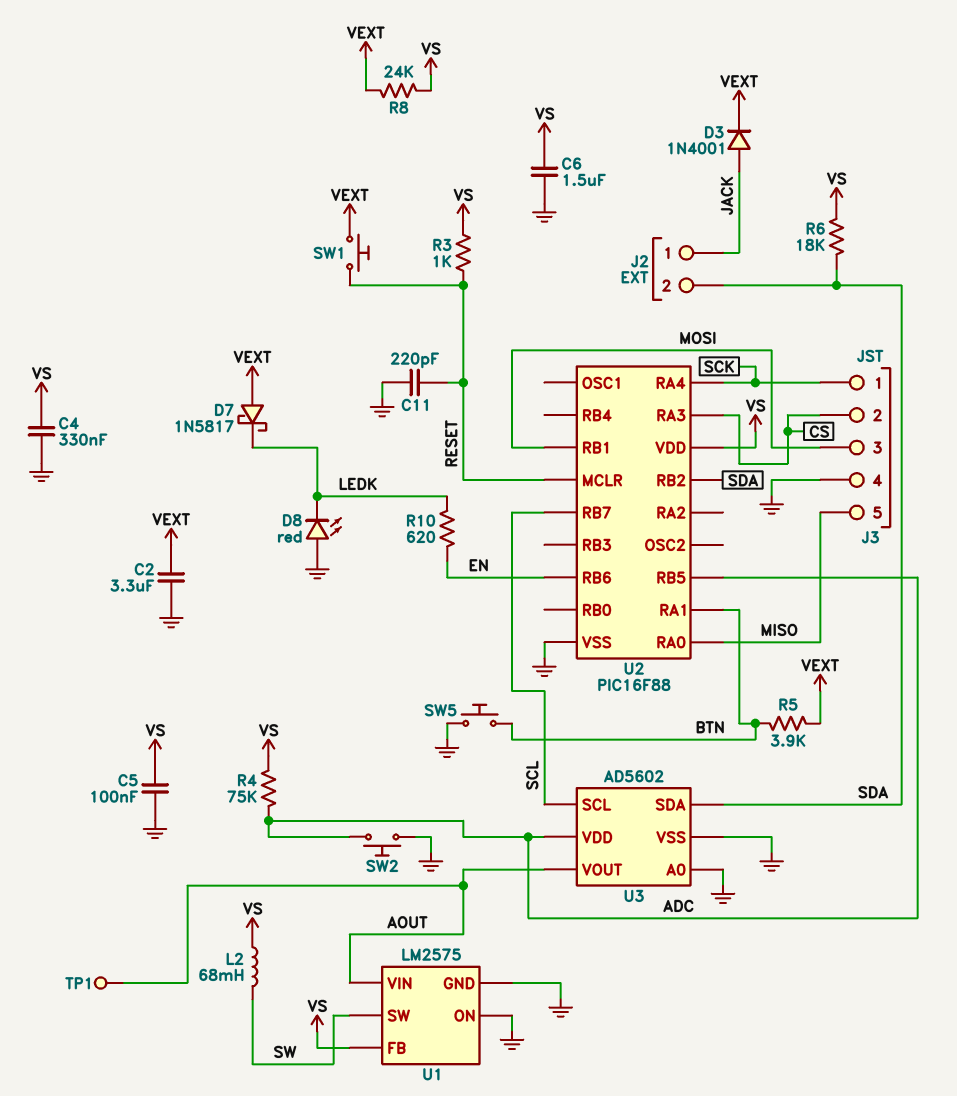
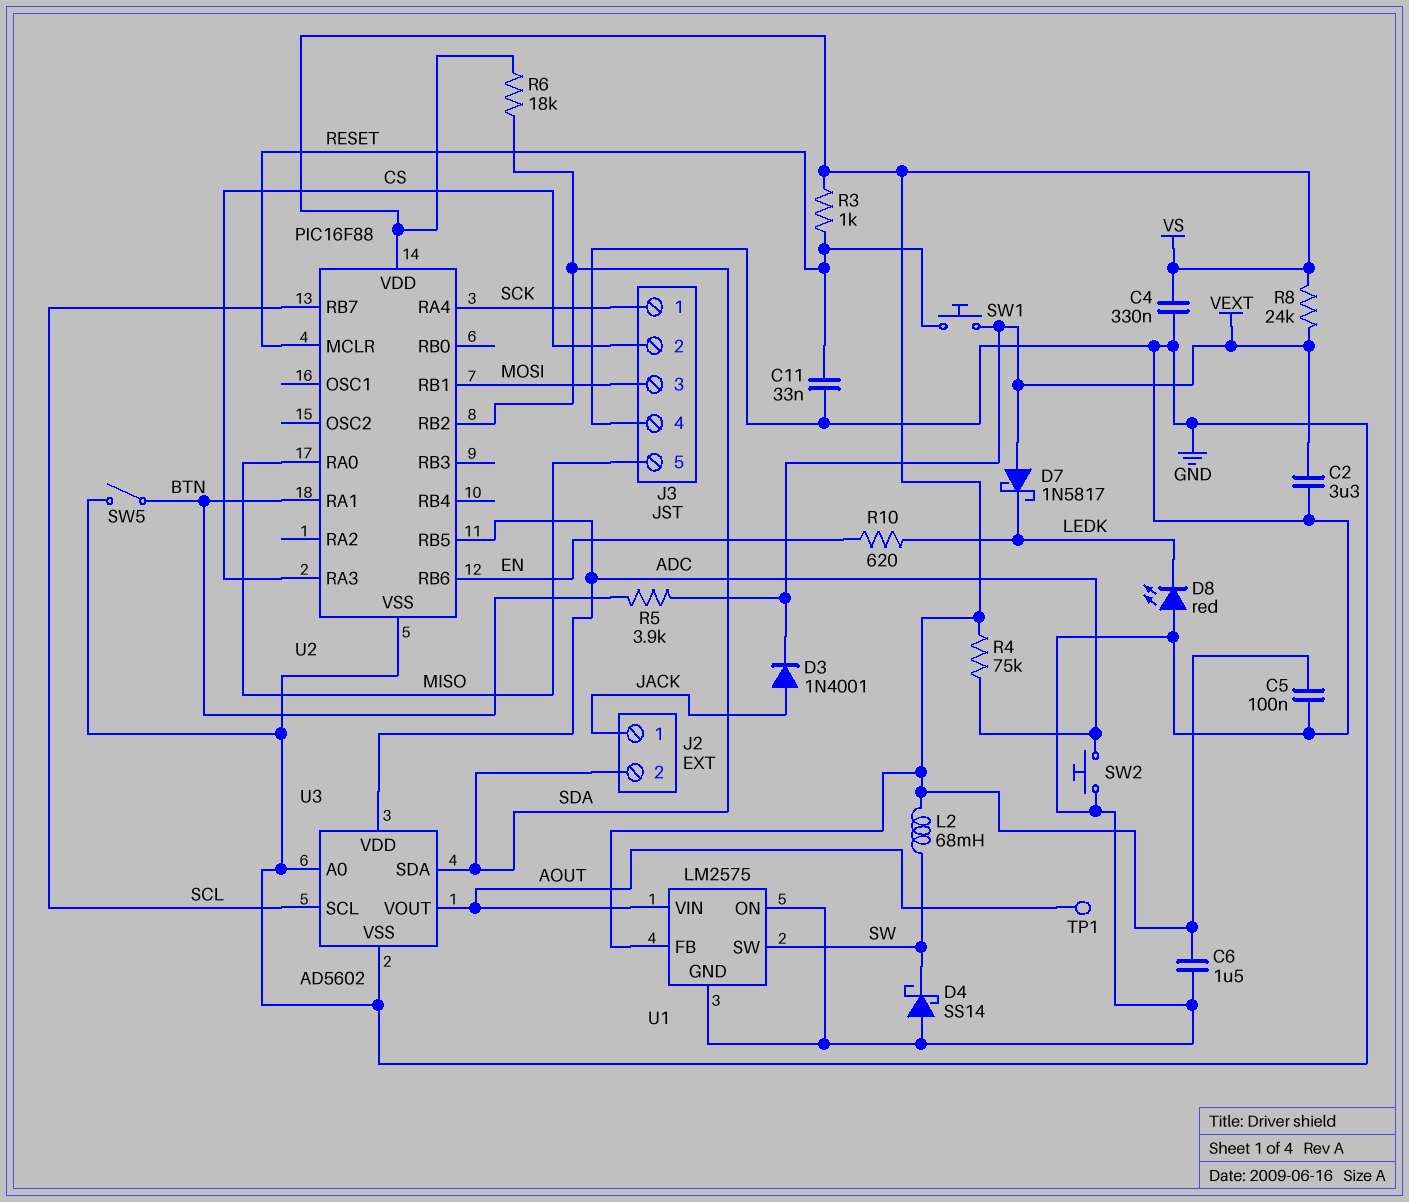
C11: 220pF (GND, RESET) -> 33nF (GND, RESET)
D4: none -> schottky SS14 (A GND, K SW)
SW5: button (BTN, GND) -> switch (BTN, GND)

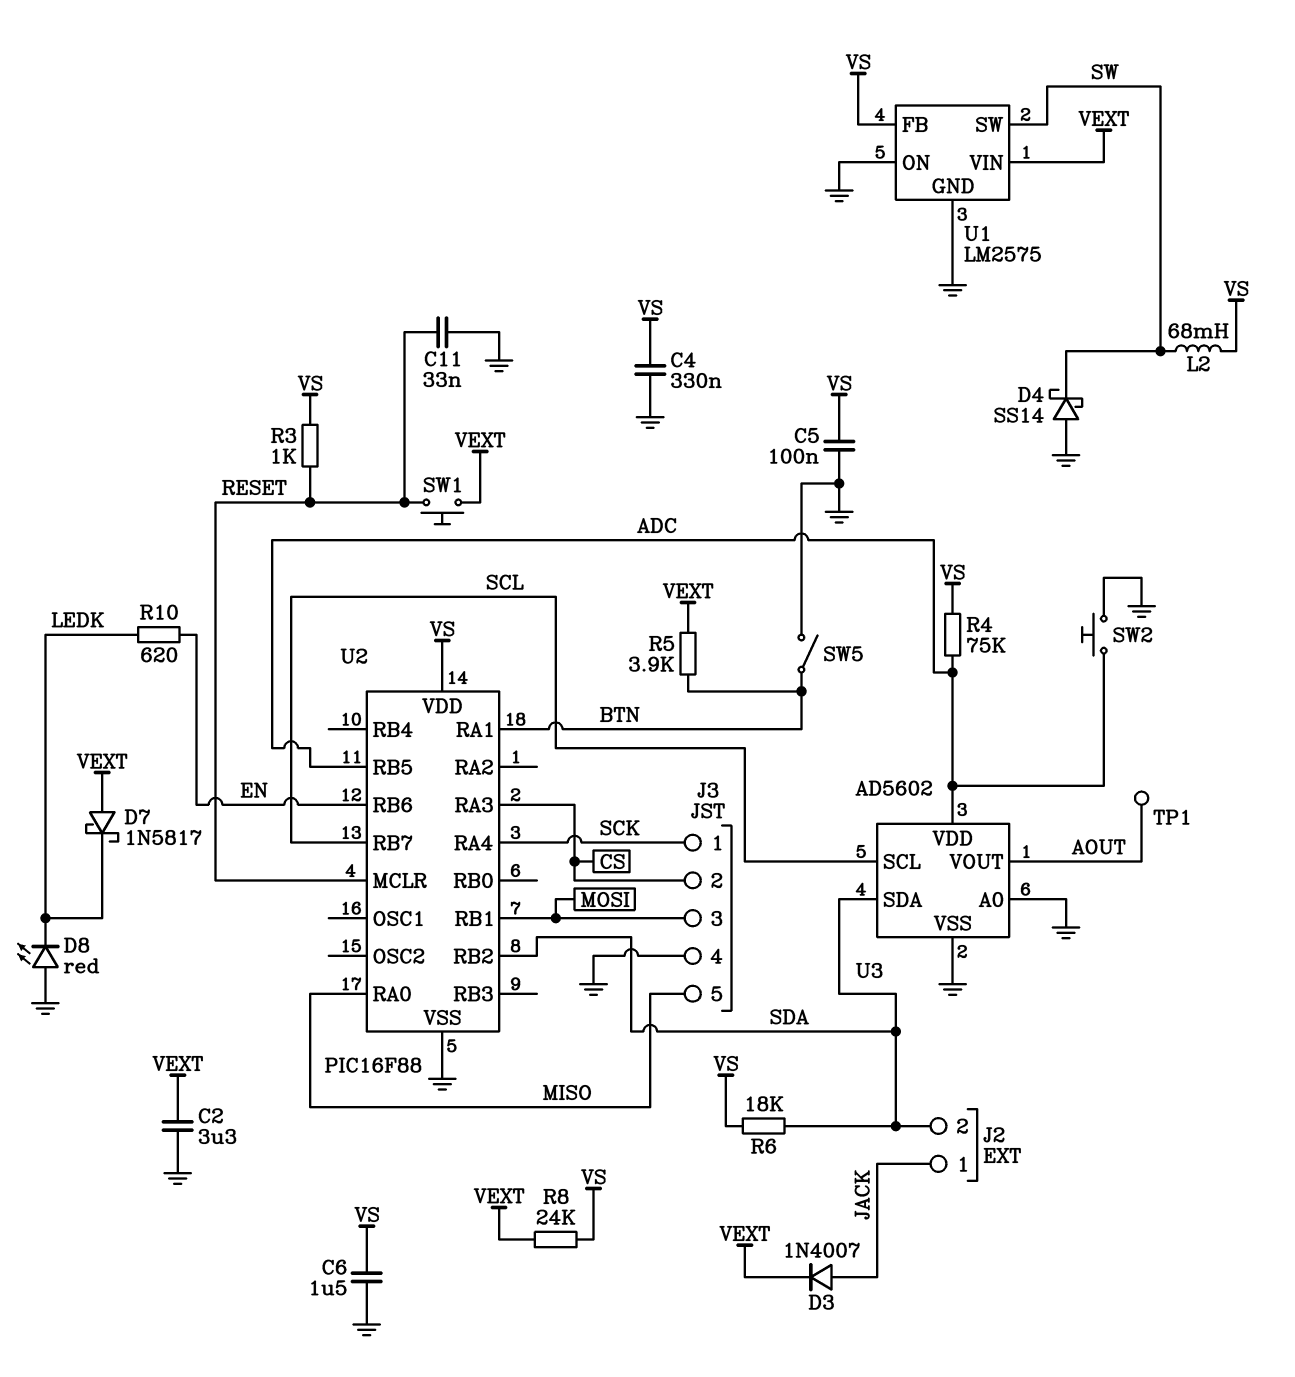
D3: diode 1N4001 (A JACK, K VEXT) -> diode 1N4007 (A JACK, K VEXT)
U1 pin VIN: AOUT -> VEXT

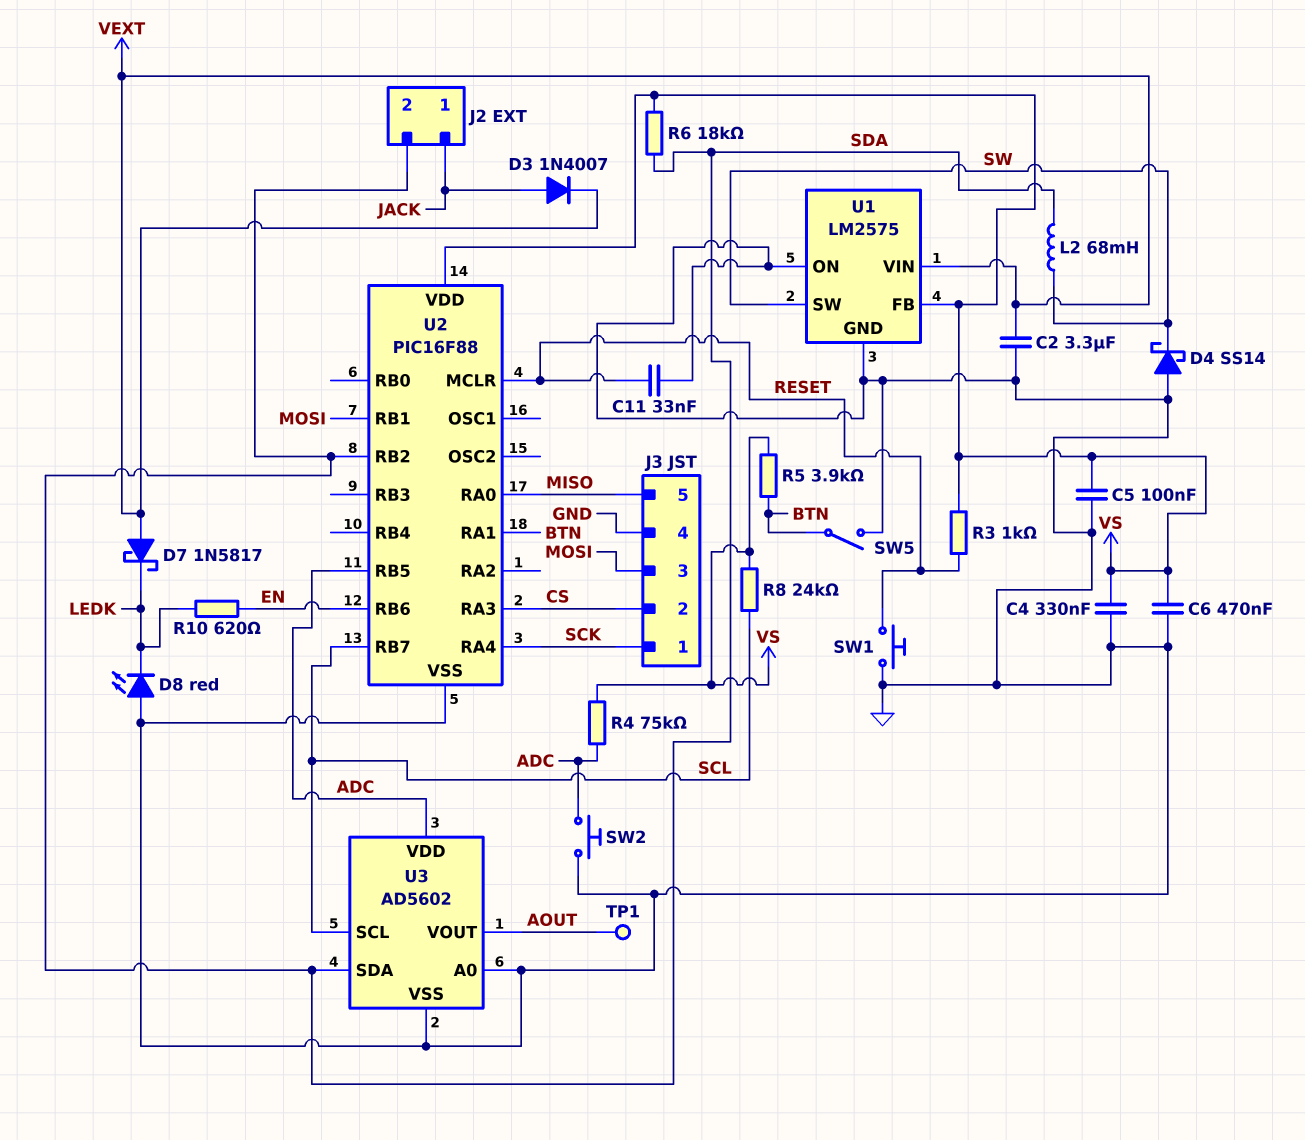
C6: 1.5uF (GND, VS) -> 470nF (GND, VS)
L2: 68mH (SW, VS) -> 68mH (SDA, SW)
R5: 3.9k (BTN, VEXT) -> 3.9k (BTN, VS)
R8: 24k (VEXT, VS) -> 24k (SCL, VS)
SW1: button (RESET, VEXT) -> button (GND, RESET)

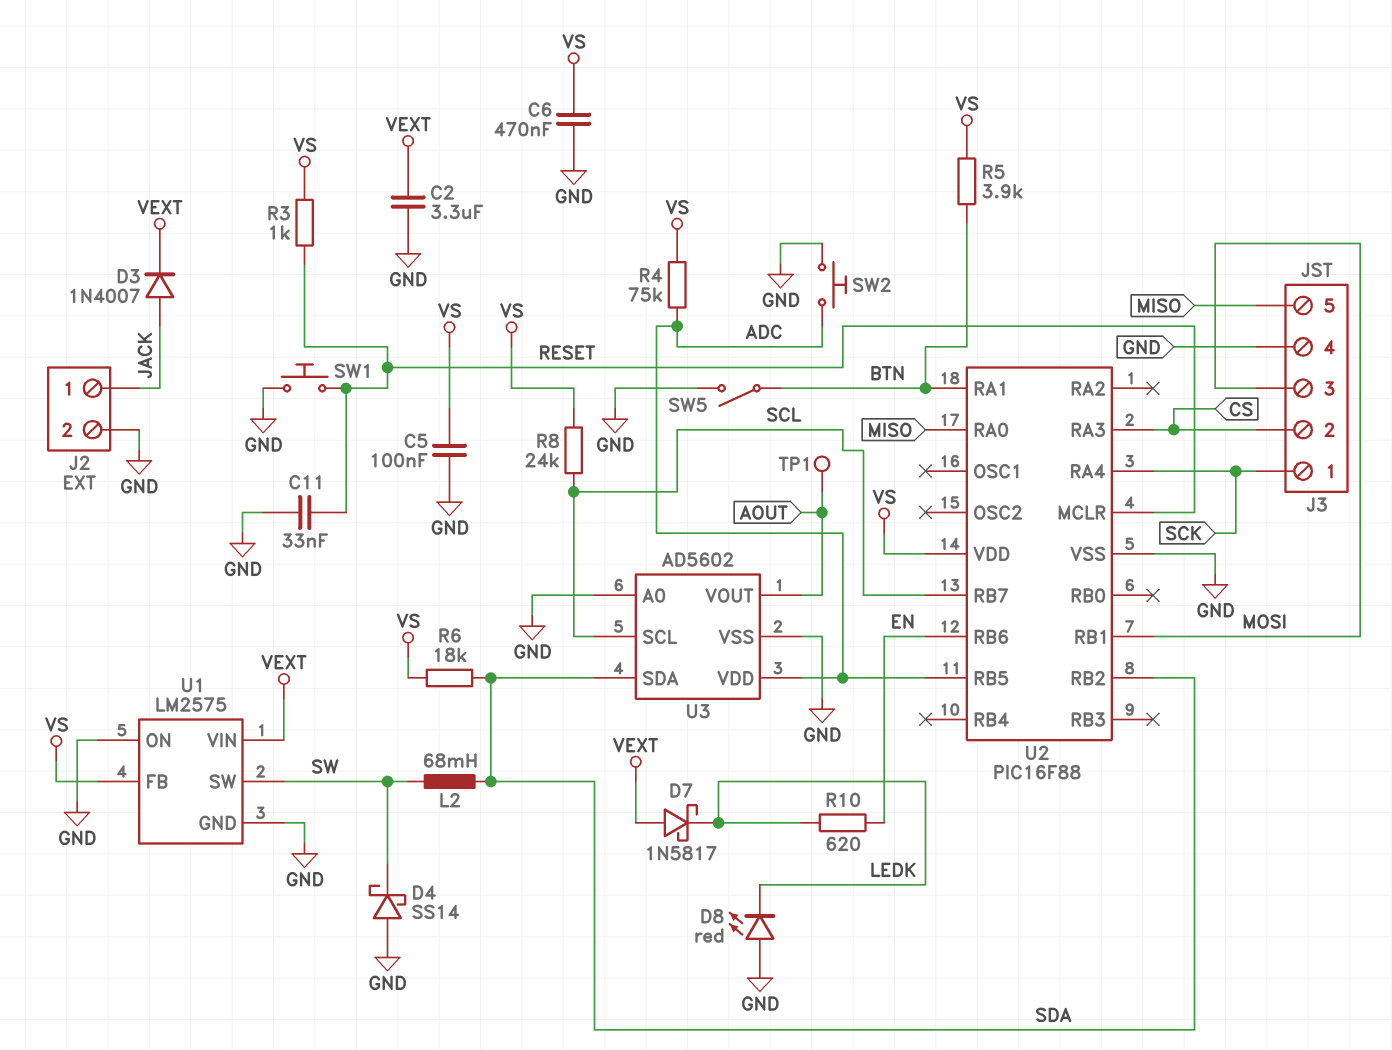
C4: 330nF (GND, VS) -> none
J2 pin 2: SDA -> GND

